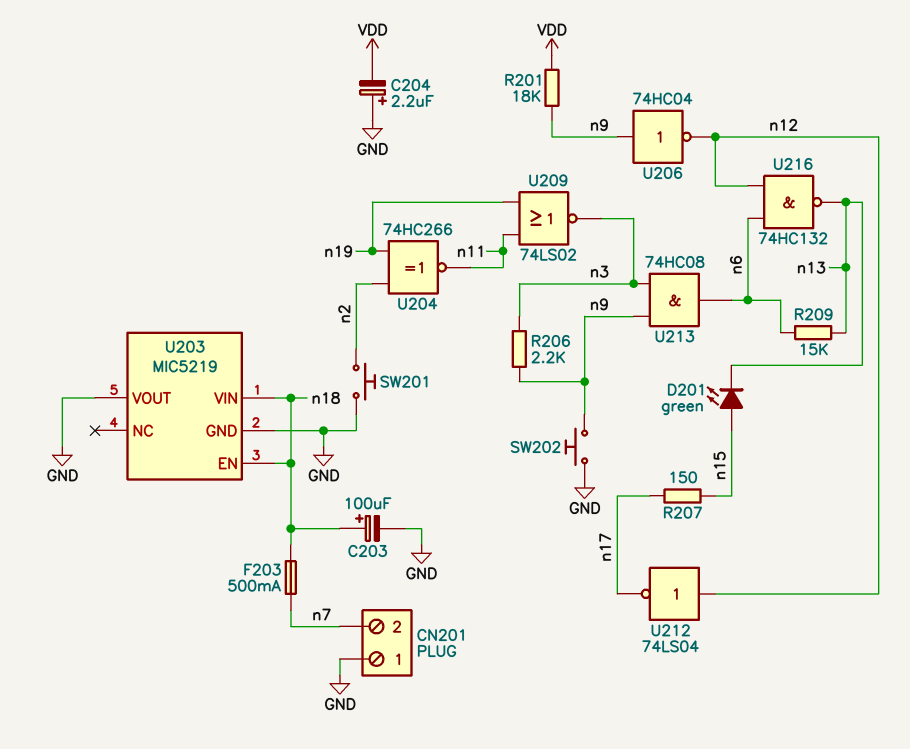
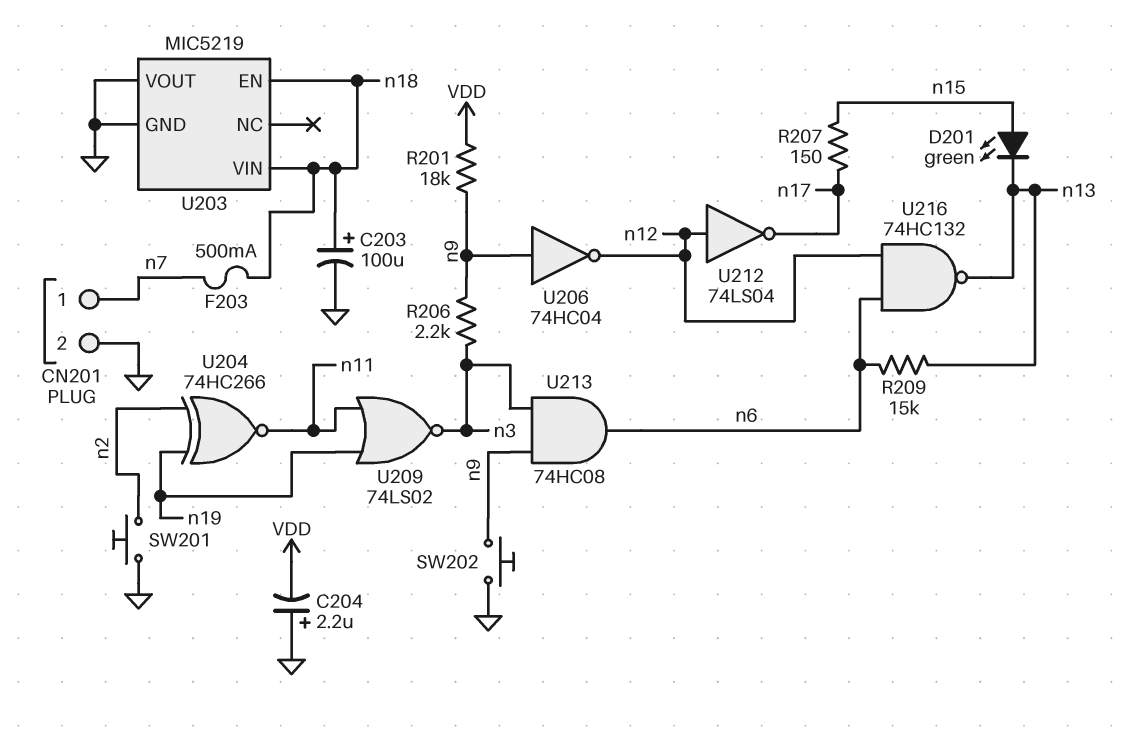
CN201 pin 1: GND -> n7
CN201 pin 2: n7 -> GND

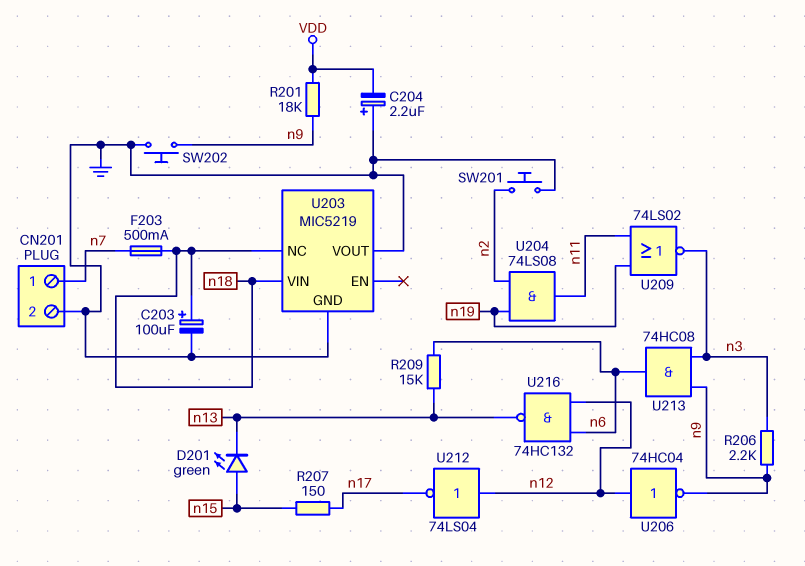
U203 pin EN: n18 -> none
U203 pin NC: none -> n18
U204: XNOR 74HC266 (in n2, in n19, out n11) -> AND 74LS08 (in n2, in n19, out n11)
U206: NOT 74HC04 (in n9, out n12) -> NOT 74HC04 (in n12, out n9)

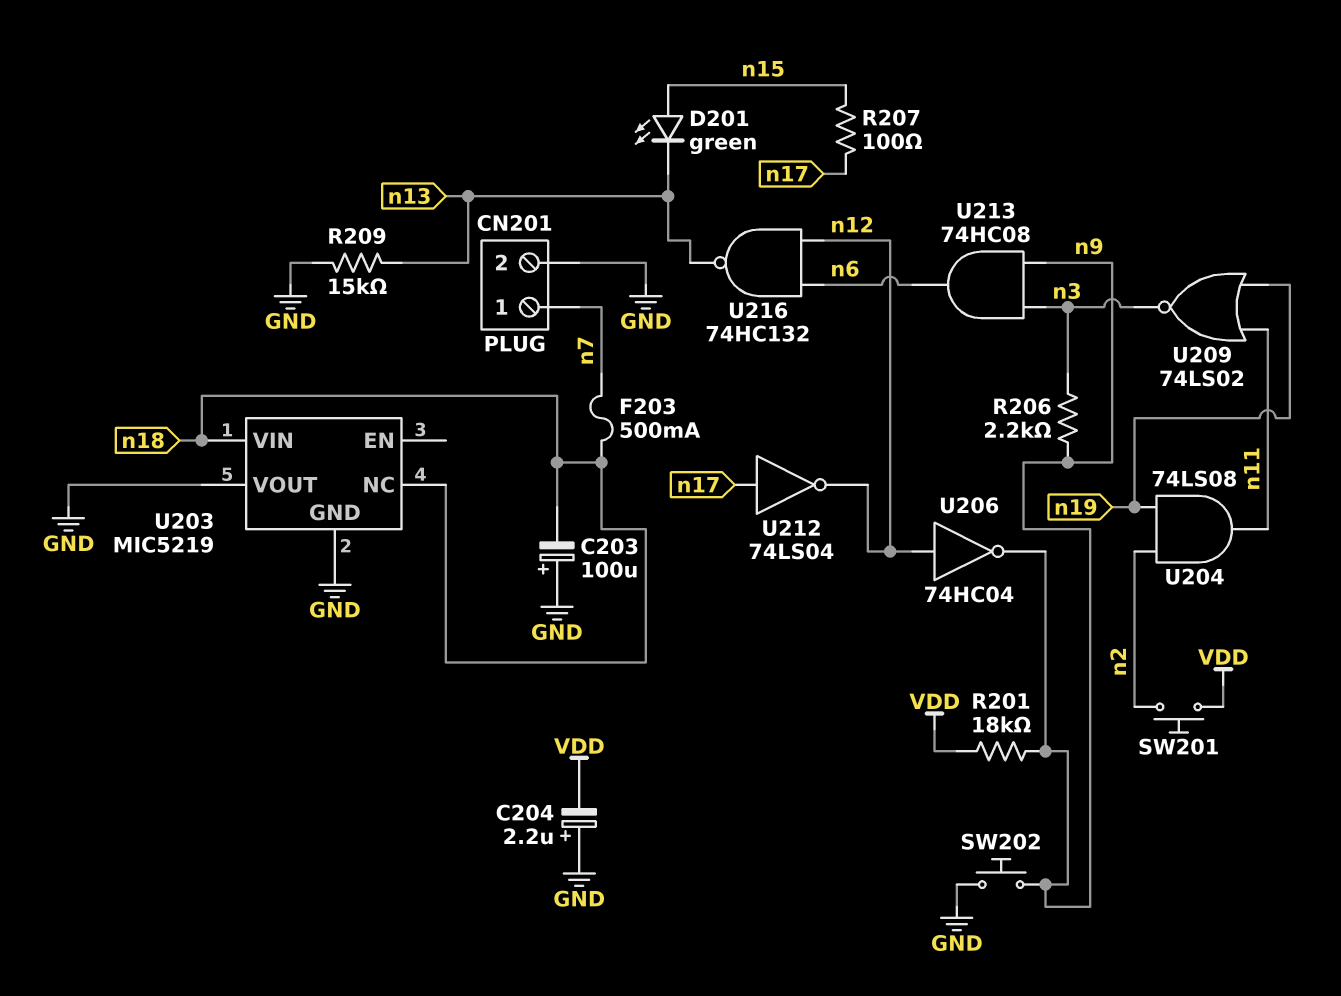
C203: 100uF (plus n18, minus GND) -> 100uF (plus GND, minus n18)
R207: 150 (n15, n17) -> 100 (n15, n17)
R209: 15k (n6, n13) -> 15k (GND, n13)
SW201: button (GND, n2) -> button (VDD, n2)
U212: NOT 74LS04 (in n12, out n17) -> NOT 74LS04 (in n17, out n12)

